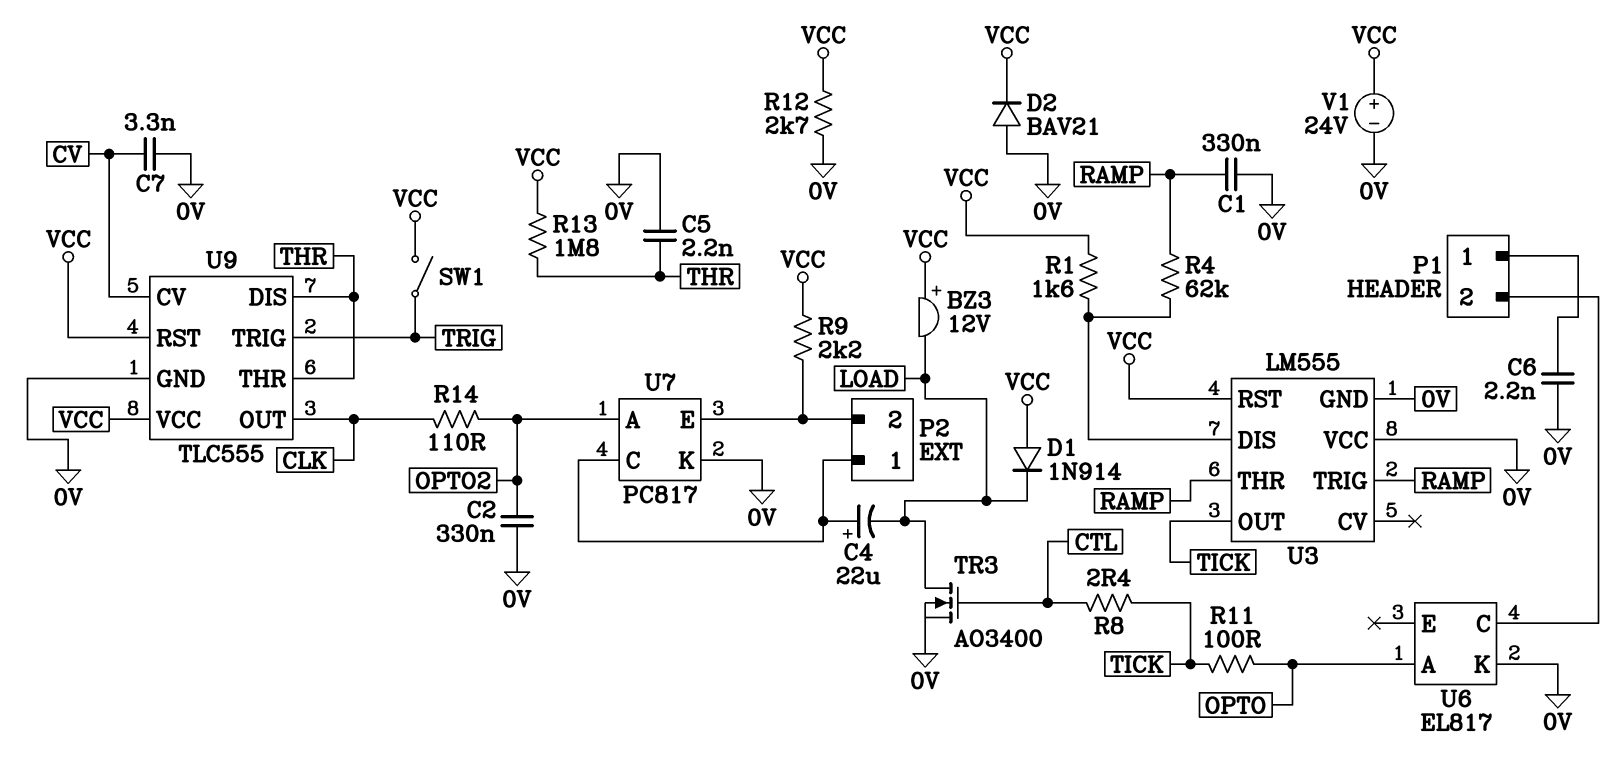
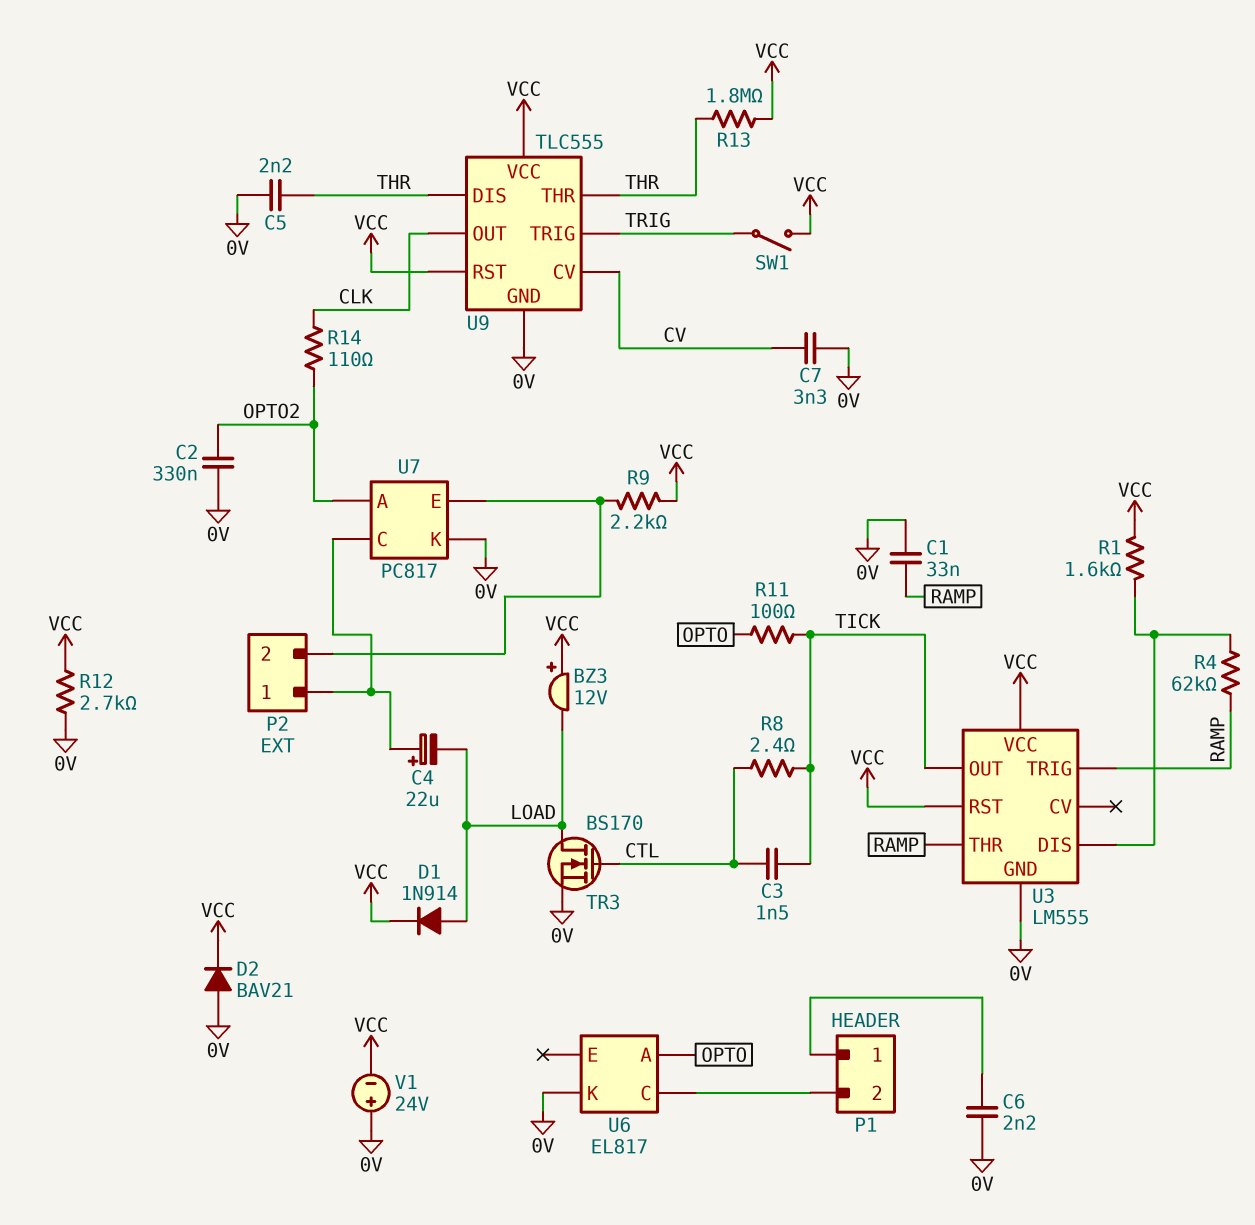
C1: 330nF (0V, RAMP) -> 33nF (0V, RAMP)
C3: none -> 1.5nF (CTL, TICK)
D1: diode 1N914 (A VCC, K LOAD) -> diode 1N914 (A LOAD, K VCC)
TR3: NMOS AO3400 (G CTL, D LOAD, S 0V) -> NMOS BS170 (G CTL, D LOAD, S 0V)
U3 pin VCC: 0V -> VCC
V1: 24V (plus VCC, minus 0V) -> 24V (plus 0V, minus VCC)

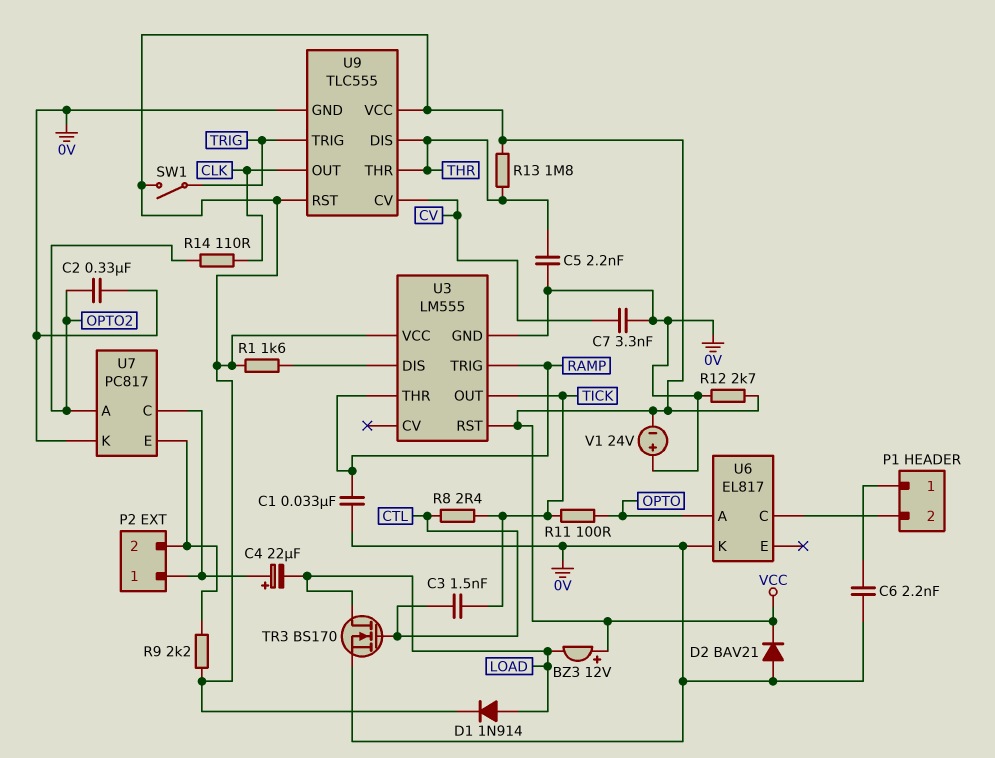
R4: 62k (RAMP, U3/DIS) -> none

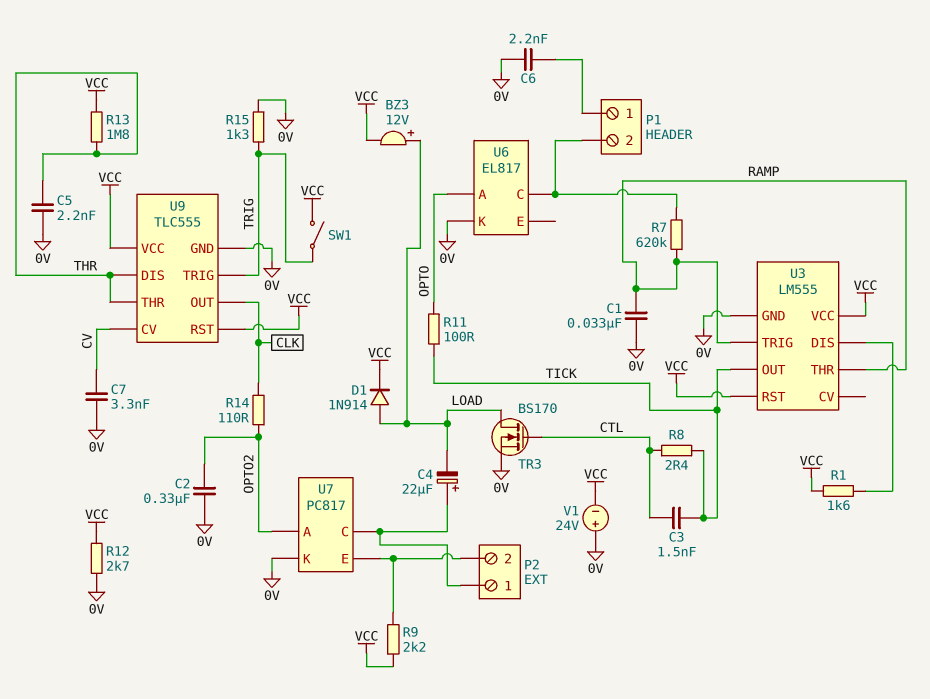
BZ3: buzzer 12V (plus VCC, minus LOAD) -> buzzer 12V (plus LOAD, minus VCC)
D2: diode BAV21 (A 0V, K VCC) -> none
R7: none -> 620k (P1/2, RAMP)
R15: none -> 1.3k (0V, TRIG)

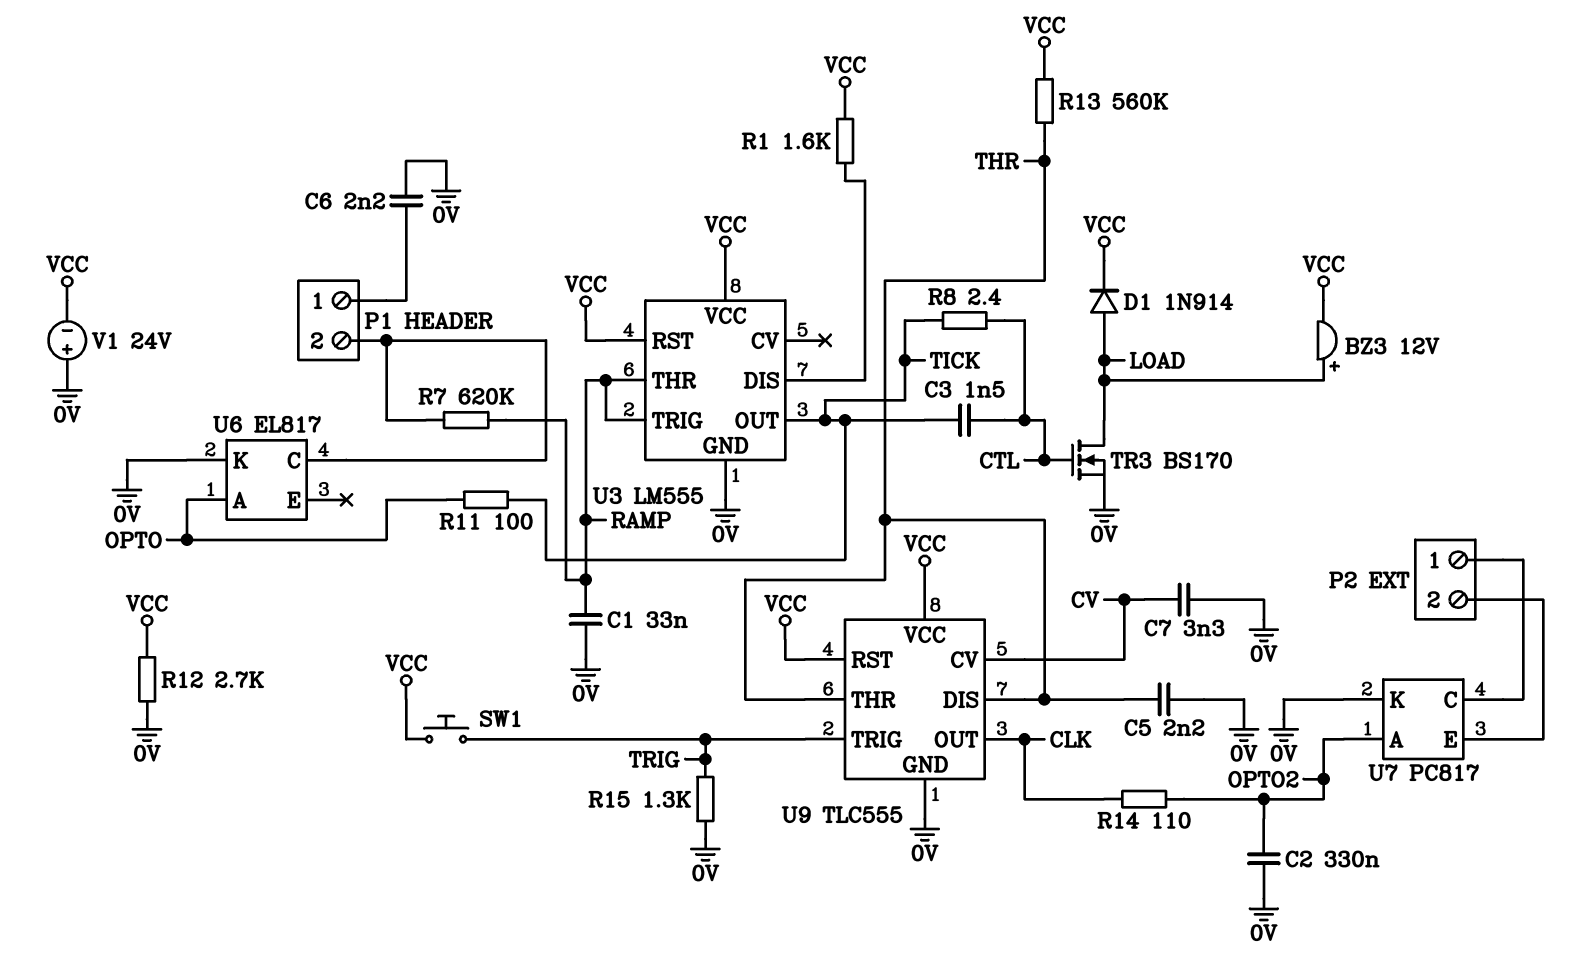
C4: 22uF (plus P2/1, minus LOAD) -> none
R9: 2.2k (P2/2, VCC) -> none
R13: 1.8M (THR, VCC) -> 560k (THR, VCC)
SW1: switch (TRIG, VCC) -> button (TRIG, VCC)

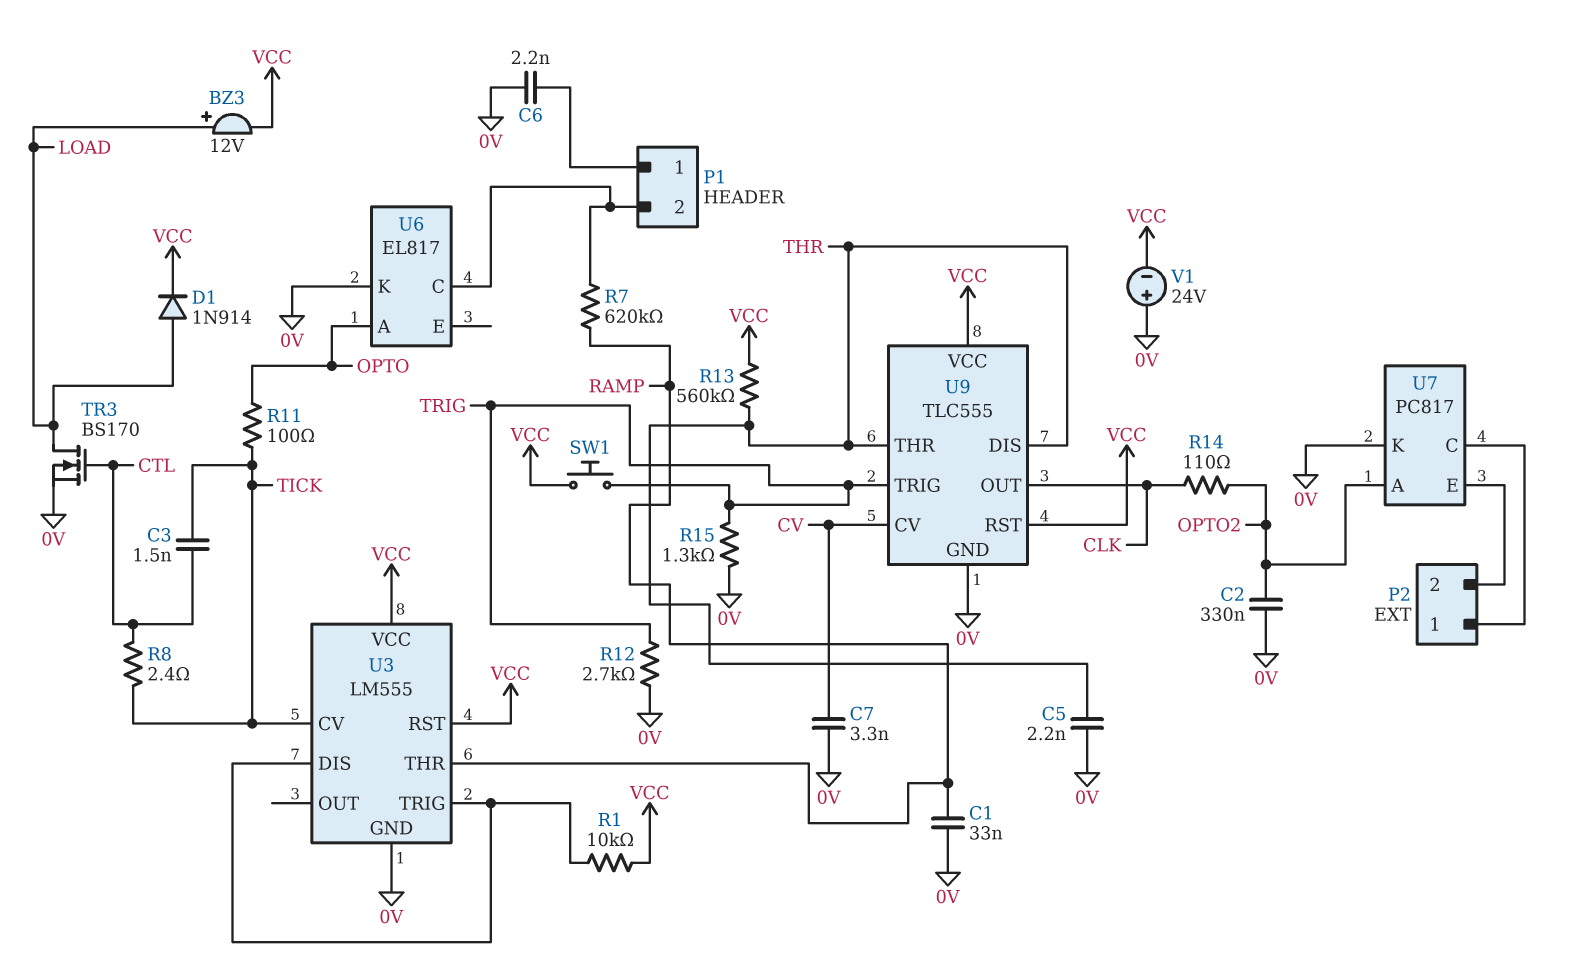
R1: 1.6k (U3/DIS, VCC) -> 10k (U3/DIS, VCC)
R12: 2.7k (0V, VCC) -> 2.7k (0V, TRIG)
U3 pin CV: none -> TICK
U3 pin OUT: TICK -> none
U3 pin TRIG: RAMP -> U3/DIS

